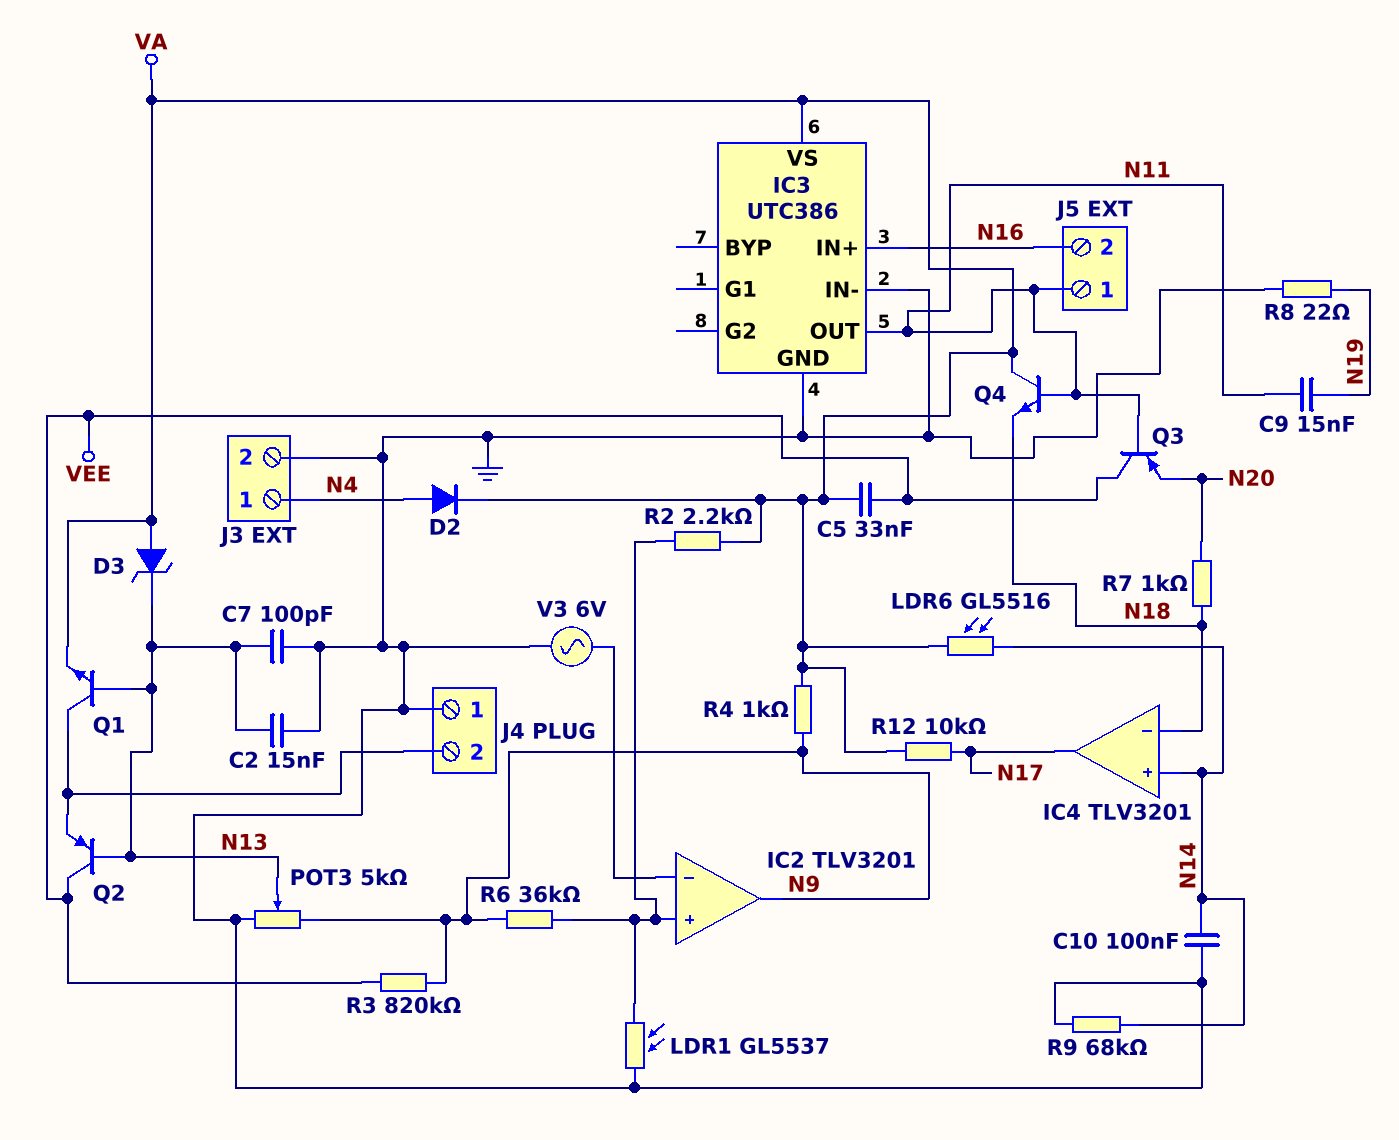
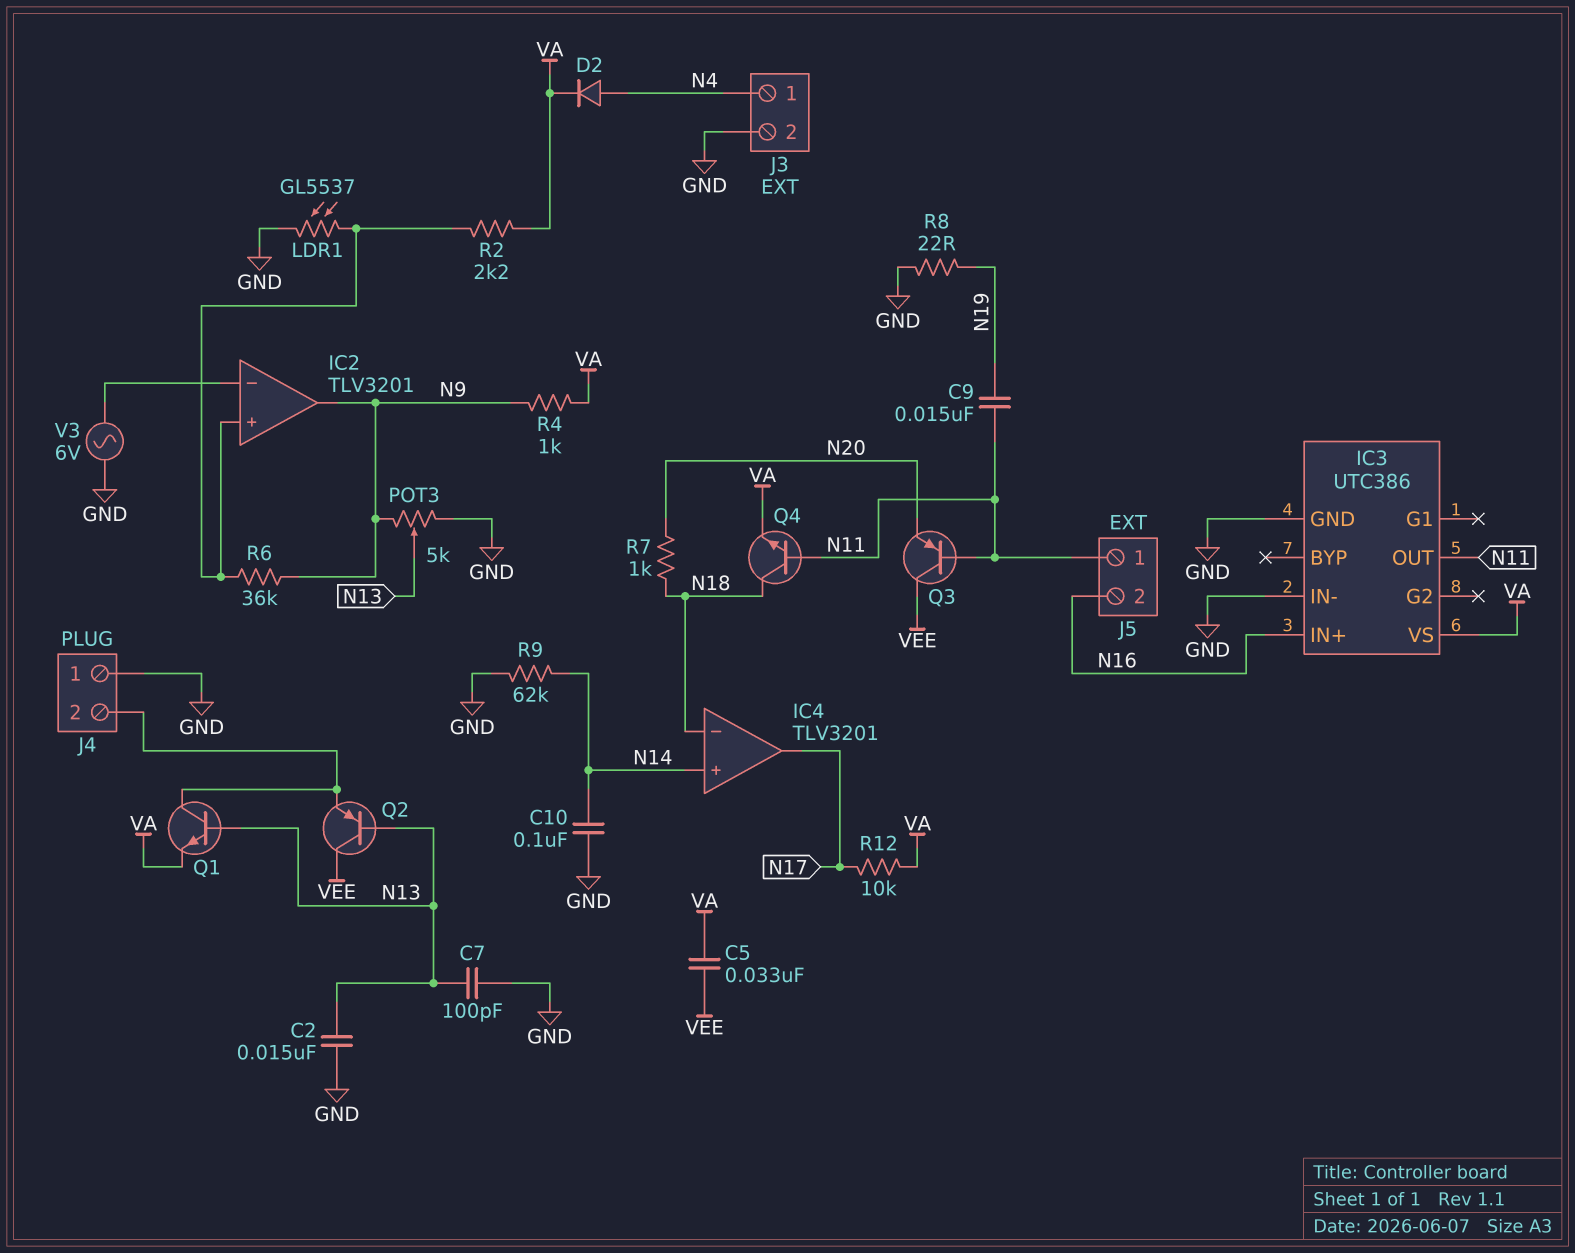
D3: zener (A VA, K N13) -> none
LDR6: GL5516 (N14, VA) -> none
Q4: NPN (B N11, C VA, E N18) -> NPN (B N11, C N18, E VA)
R3: 820k (N9, VEE) -> none
R9: 68k (GND, N14) -> 62k (GND, N14)

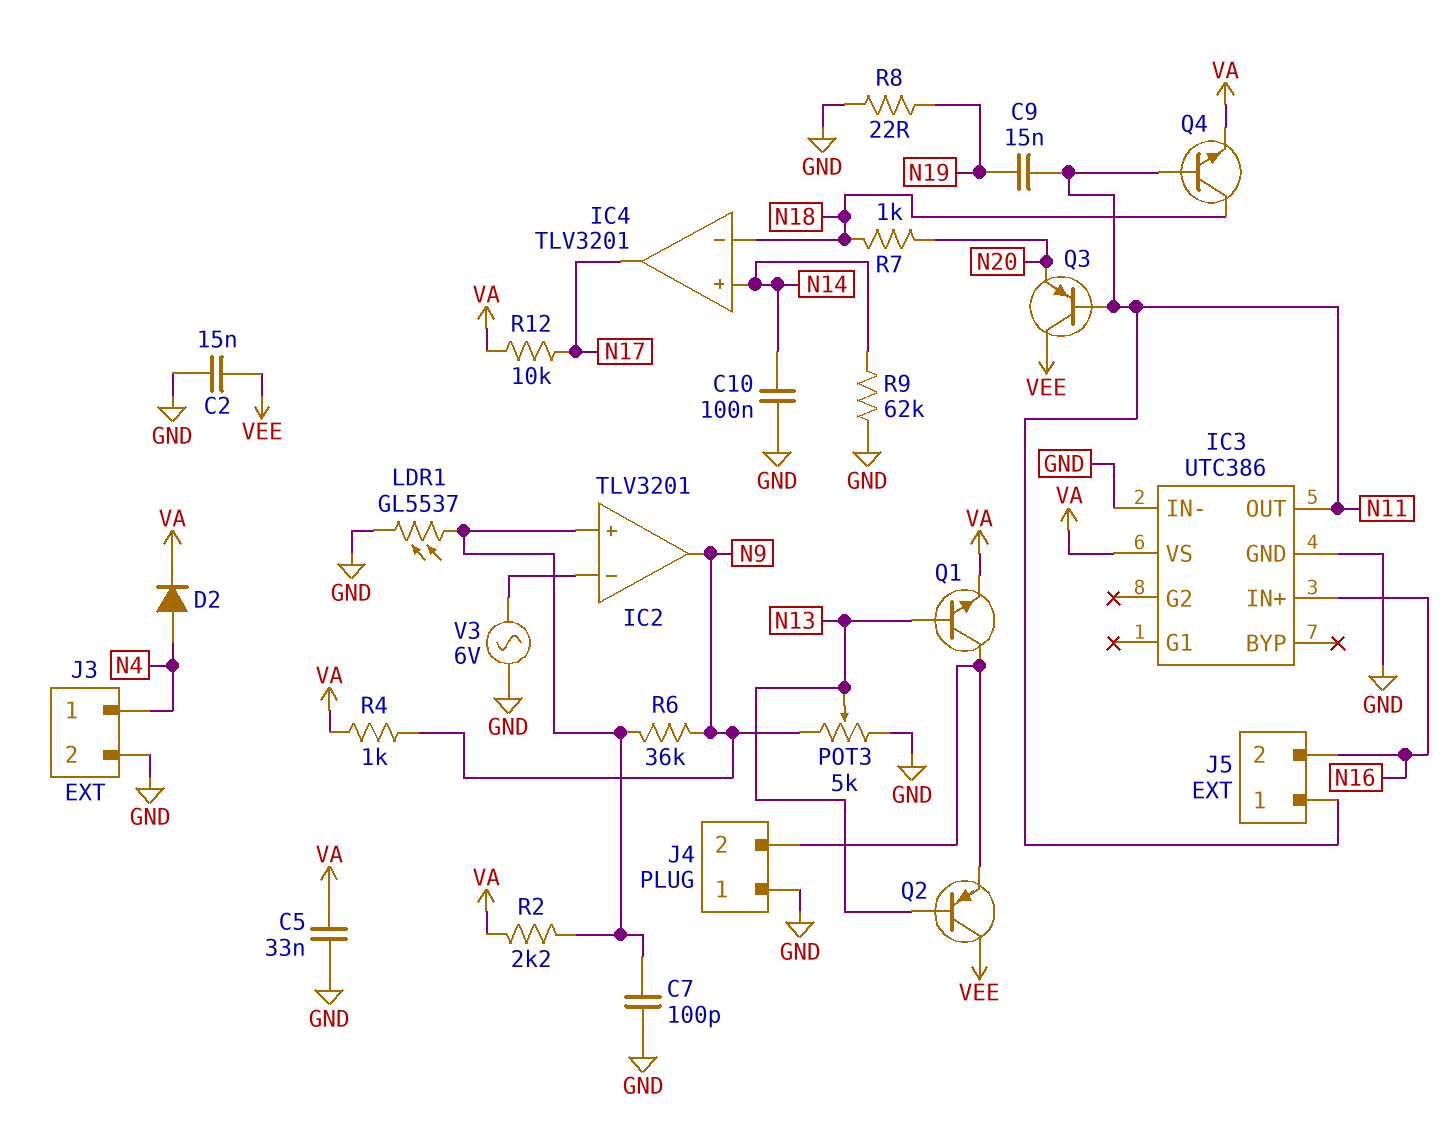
C2: 15nF (GND, N13) -> 15nF (GND, VEE)
C5: 33nF (VA, VEE) -> 33nF (GND, VA)
C7: 100pF (GND, N13) -> 100pF (GND, IC2/in+)

